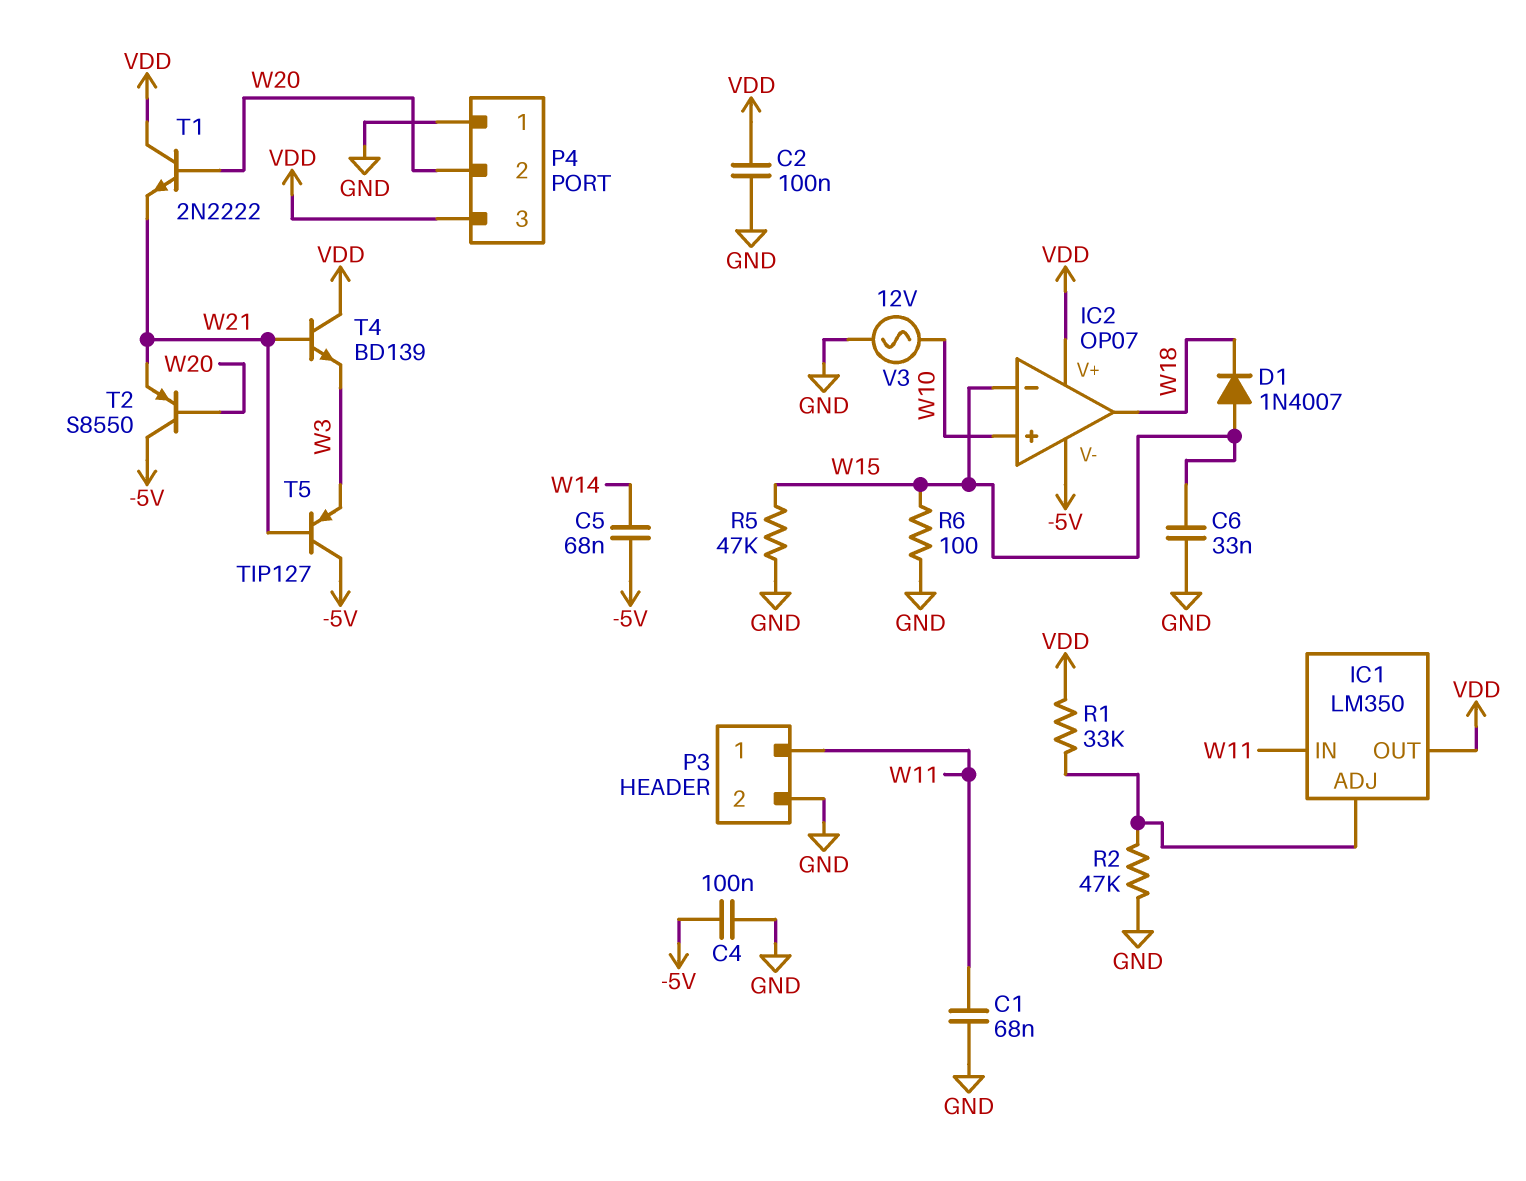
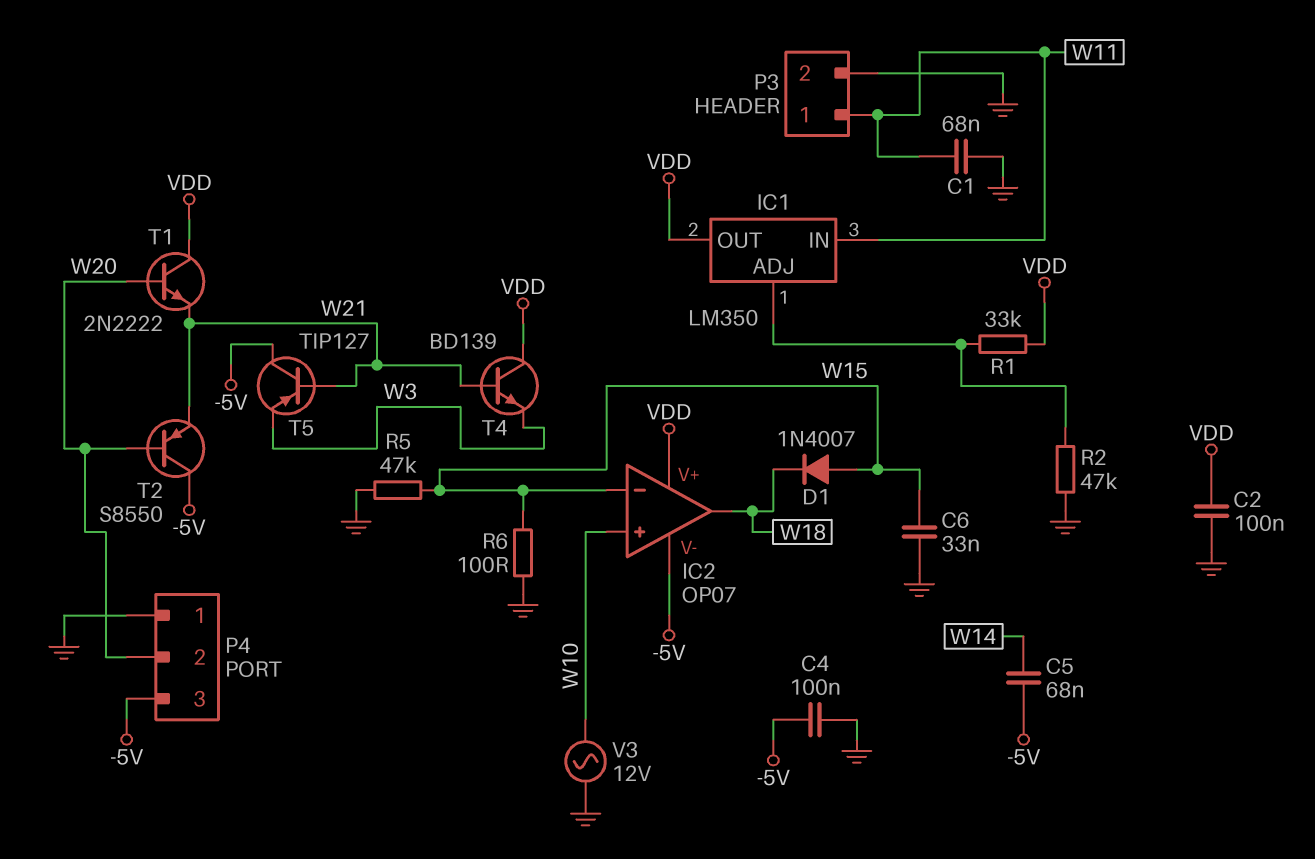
P4 pin 3: VDD -> -5V

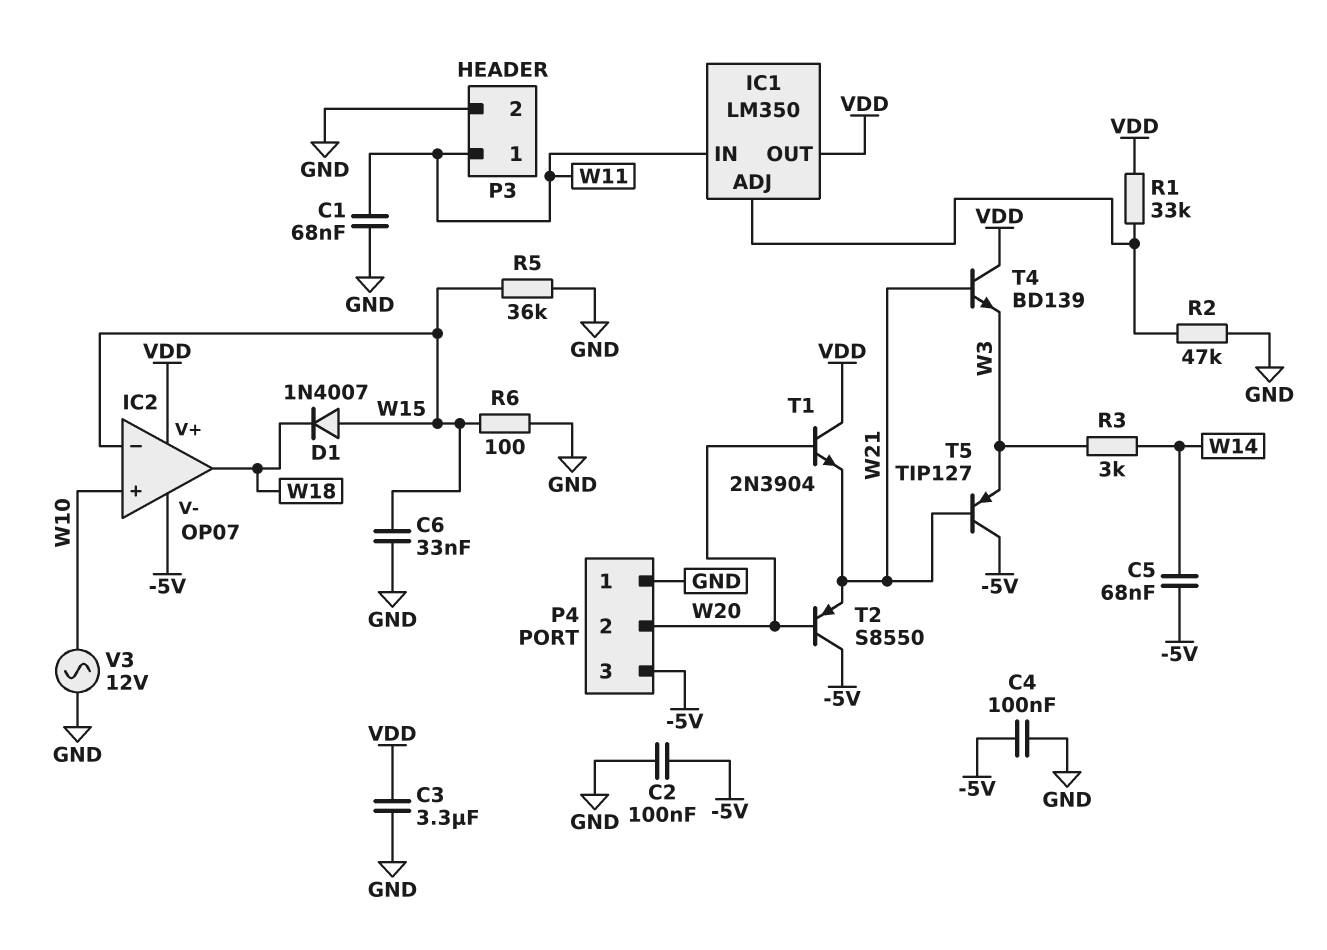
C2: 100nF (GND, VDD) -> 100nF (-5V, GND)
C3: none -> 3.3uF (GND, VDD)
R3: none -> 3k (W3, W14)
R5: 47k (GND, W15) -> 36k (GND, W15)
T1: NPN 2N2222 (B W20, C VDD, E W21) -> NPN 2N3904 (B W20, C VDD, E W21)

